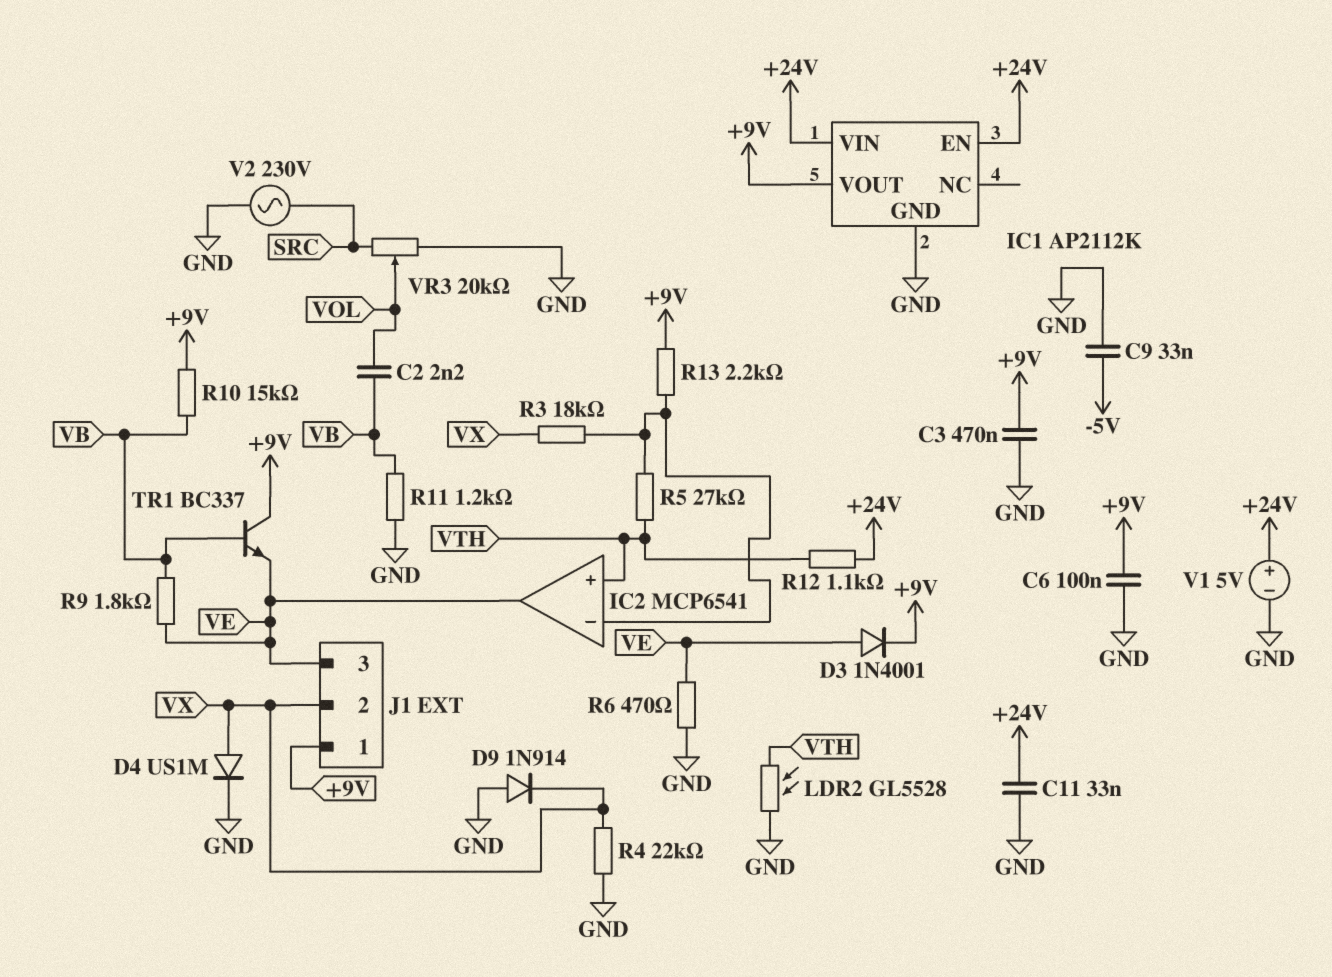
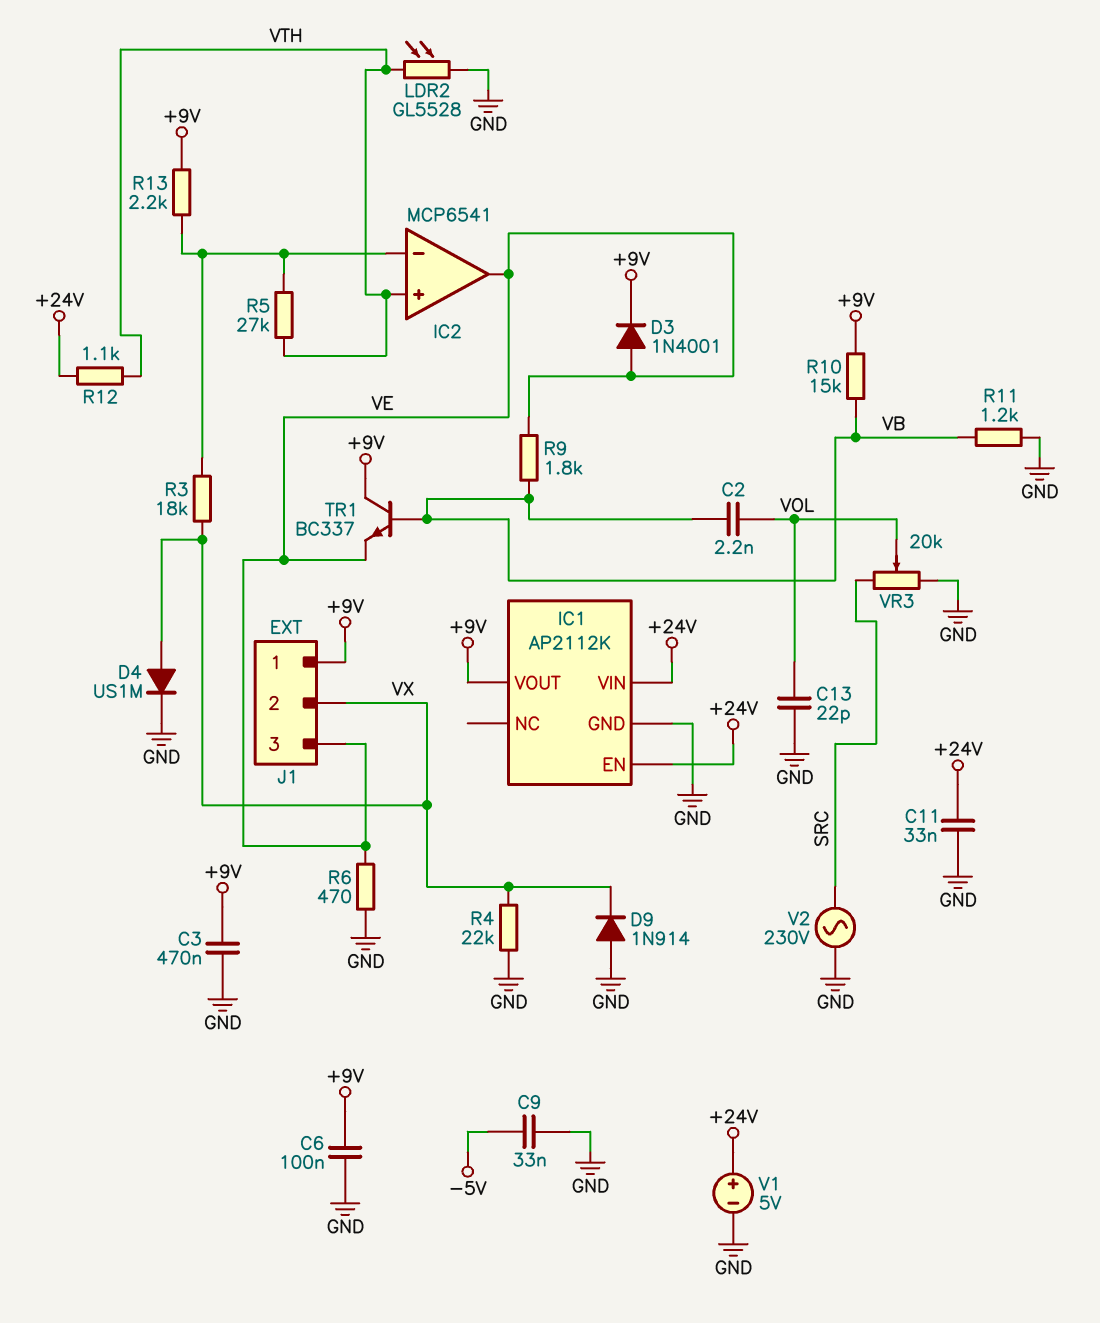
C13: none -> 22pF (GND, VOL)

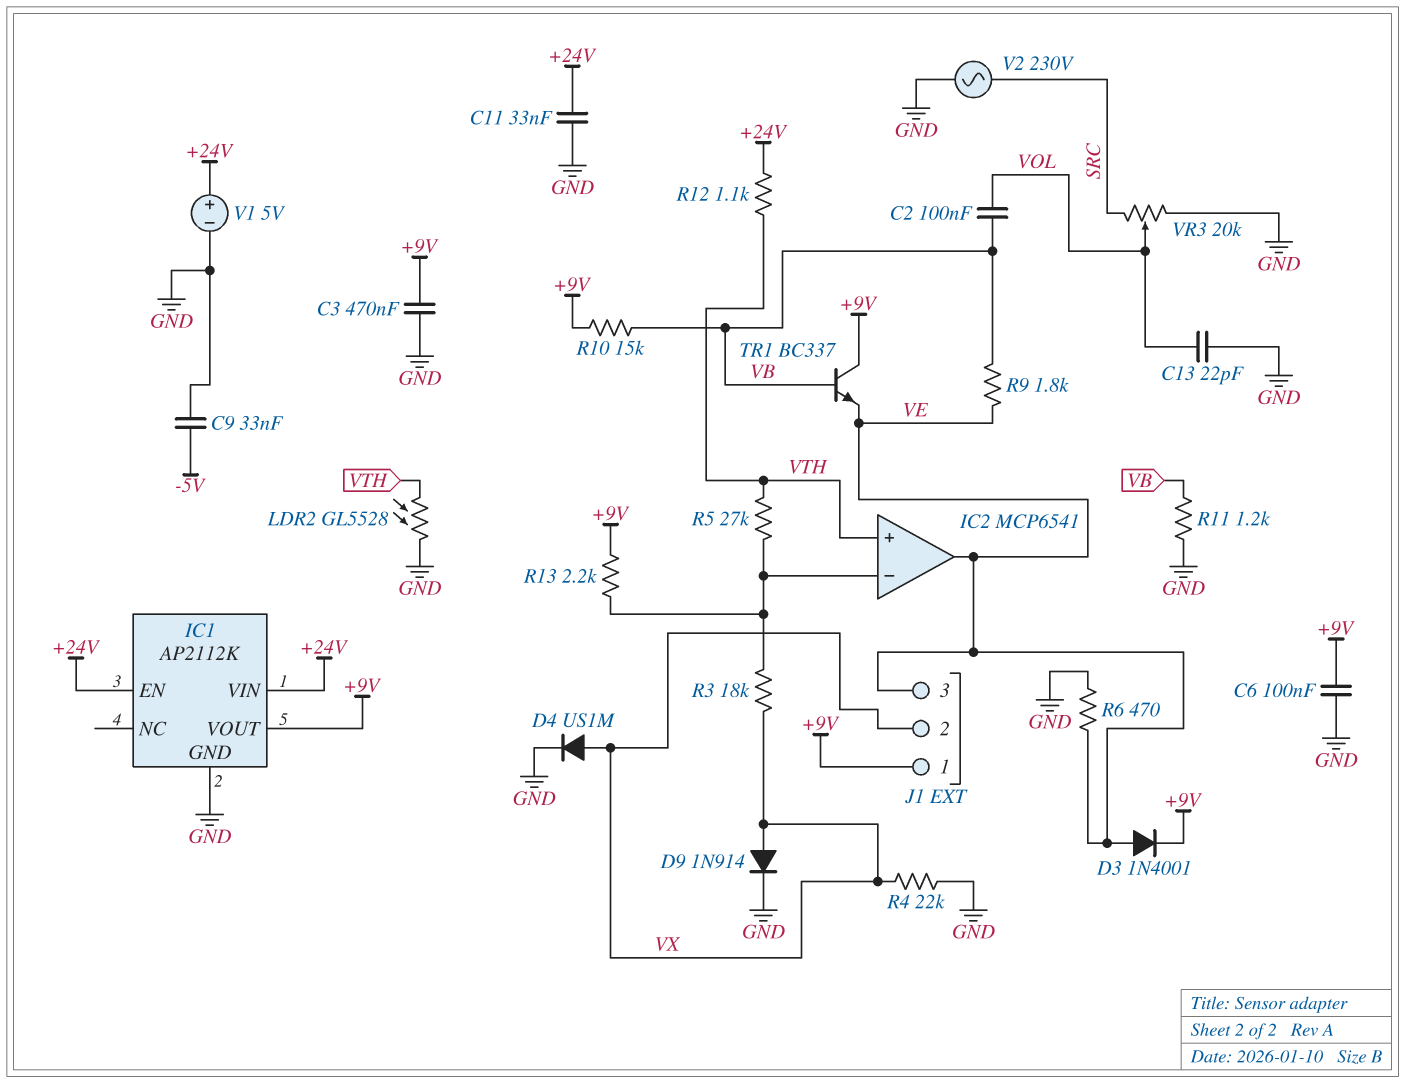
C2: 2.2nF (VB, VOL) -> 100nF (VB, VOL)
D9: diode 1N914 (A GND, K VX) -> diode 1N914 (A VX, K GND)

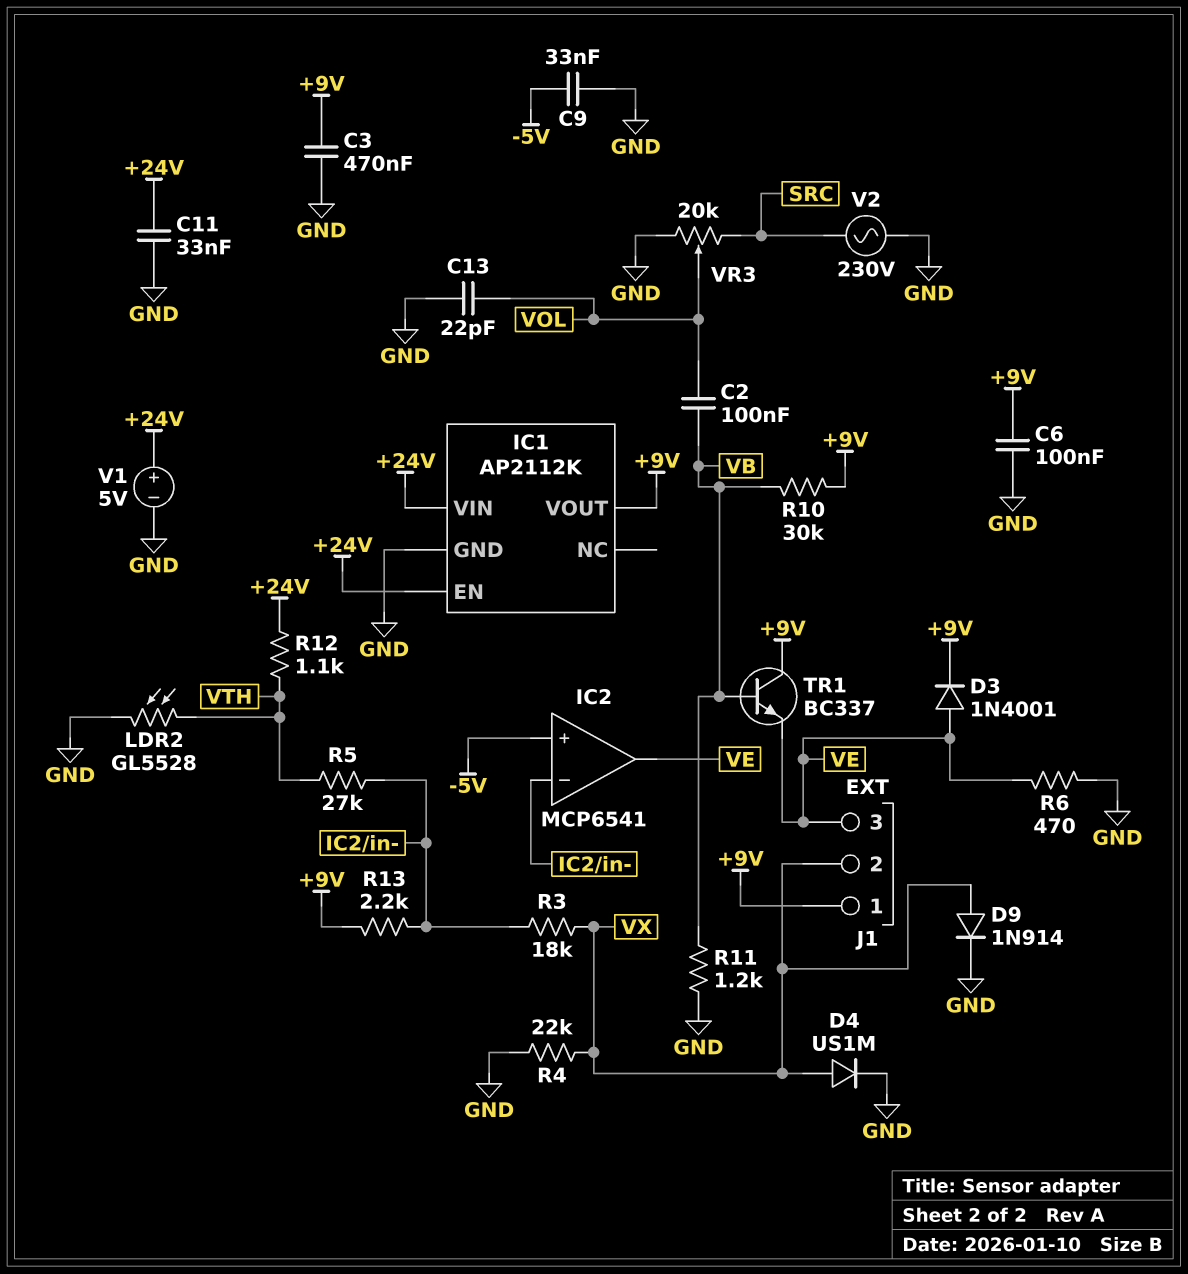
IC2 pin in+: VTH -> -5V
R9: 1.8k (VB, VE) -> none
R10: 15k (+9V, VB) -> 30k (+9V, VB)

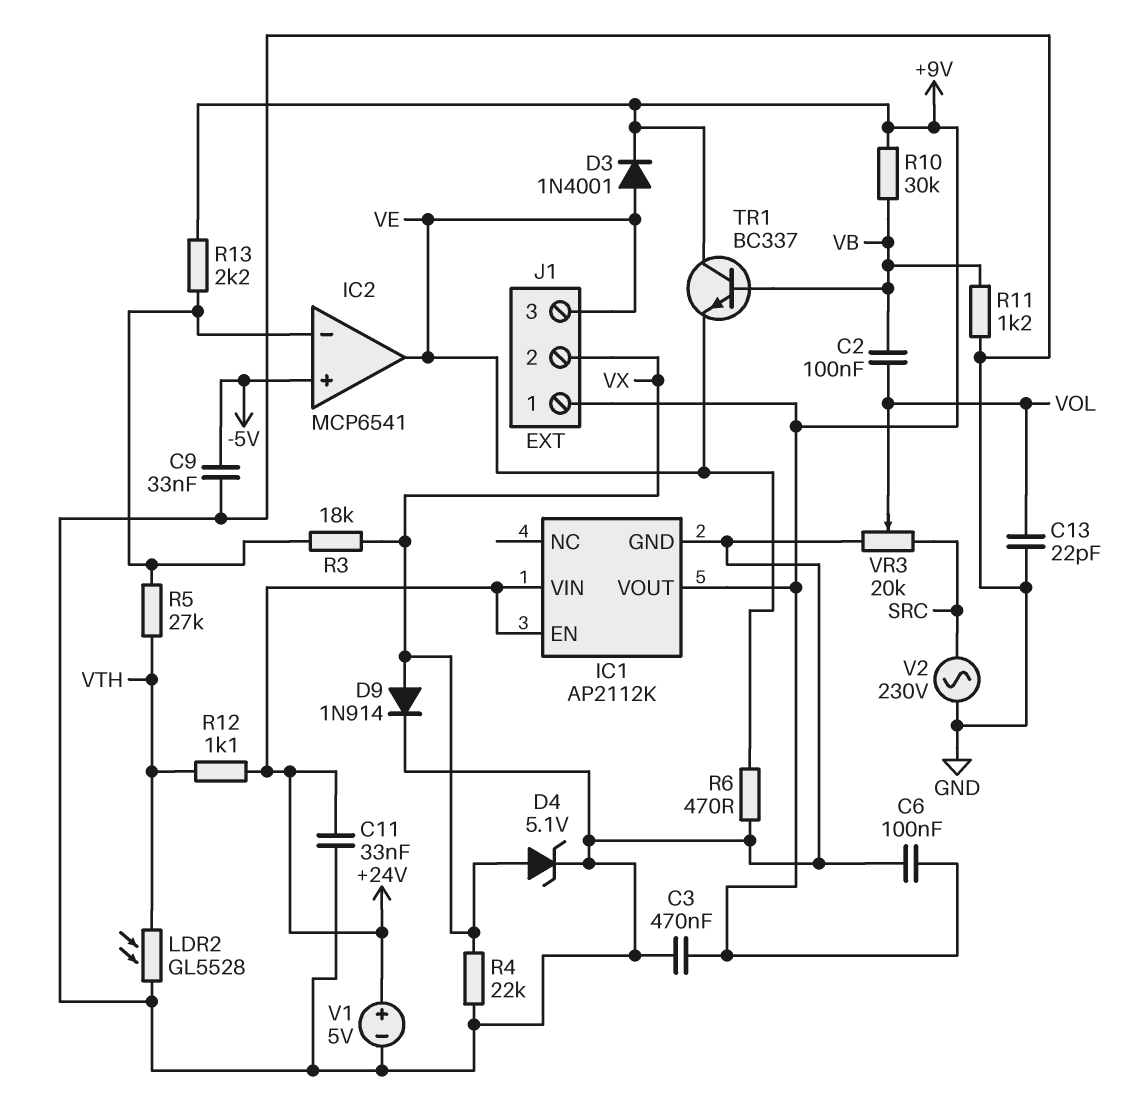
D4: diode US1M (A VX, K GND) -> zener 5.1V (A VX, K GND)

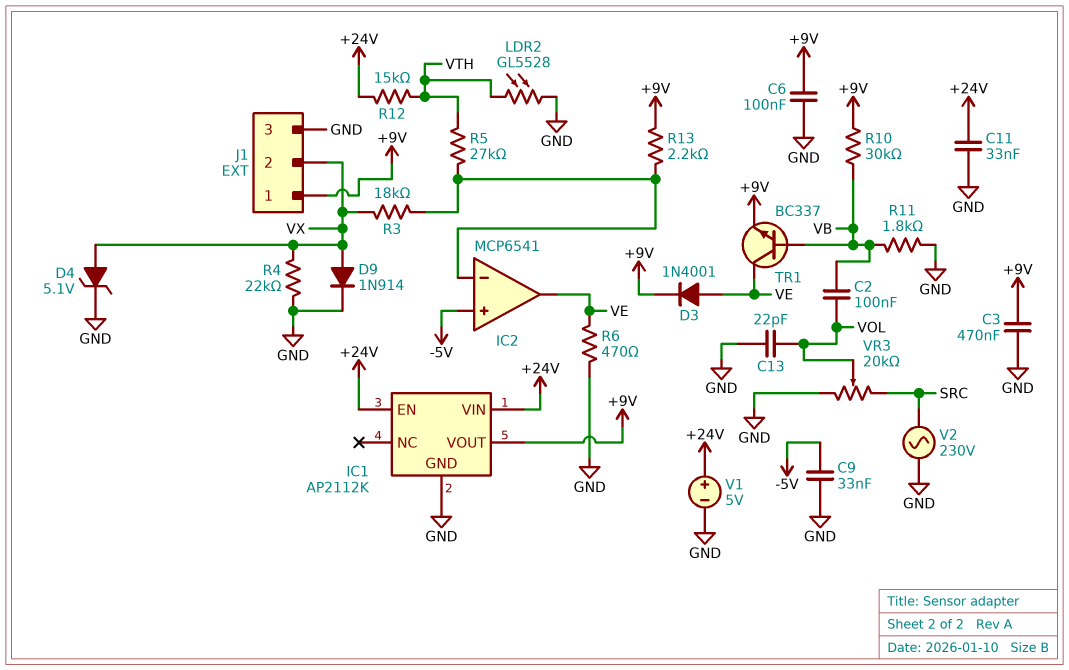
J1 pin 3: VE -> GND
R11: 1.2k (GND, VB) -> 1.8k (GND, VB)
R12: 1.1k (+24V, VTH) -> 15k (+24V, VTH)
TR1: NPN BC337 (B VB, C +9V, E VE) -> NPN BC337 (B VB, C VE, E +9V)

